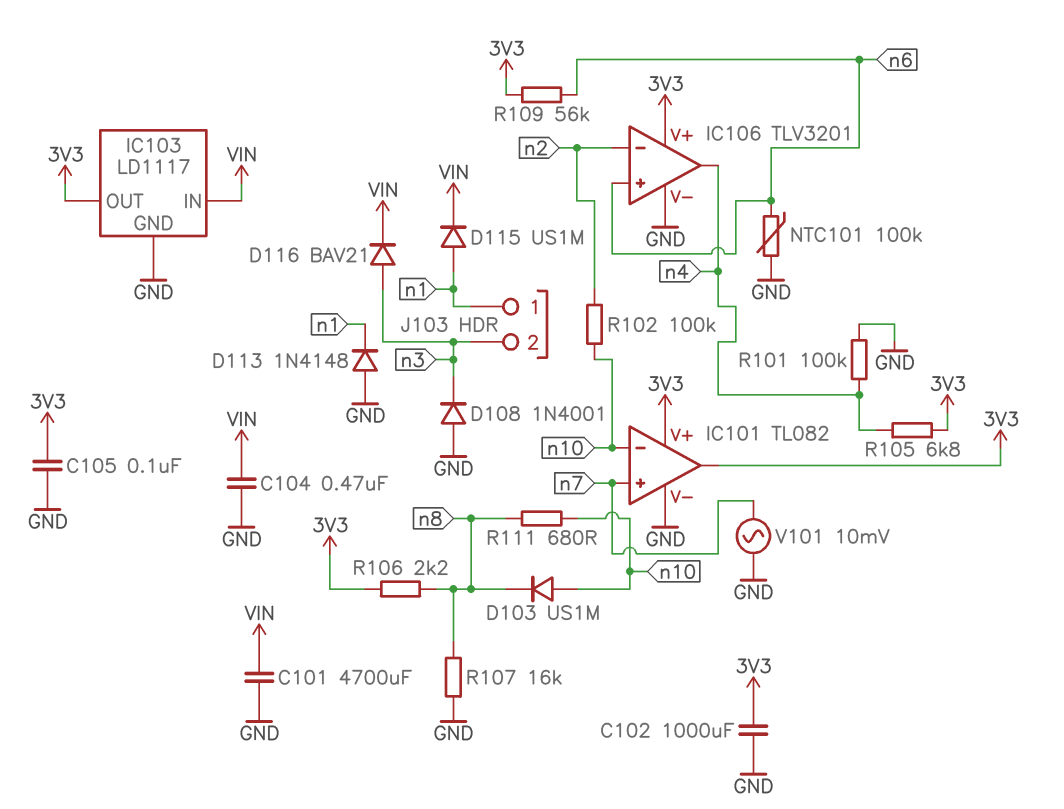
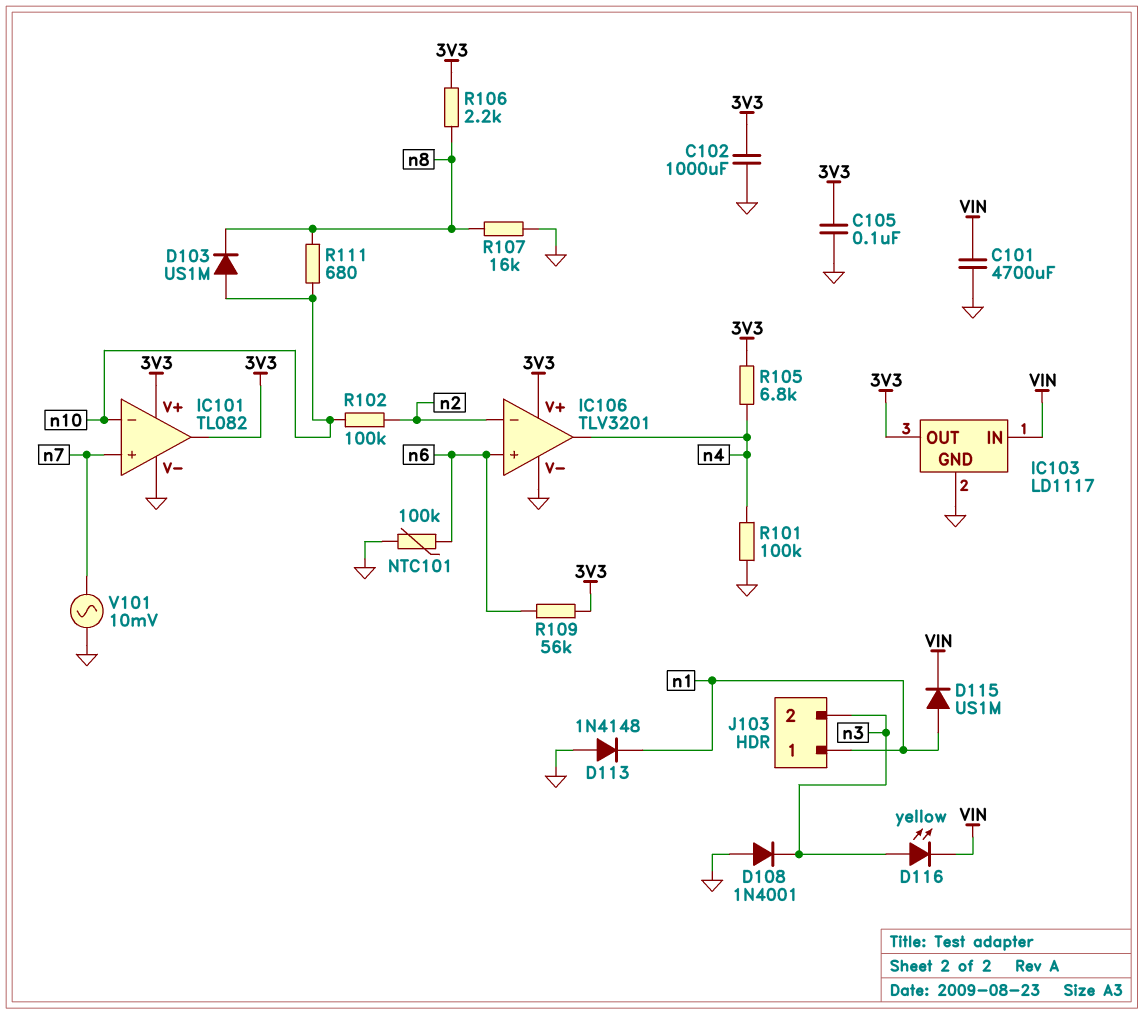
C104: 470nF (GND, VIN) -> none
D116: diode BAV21 (A n3, K VIN) -> LED yellow (A n3, K VIN)

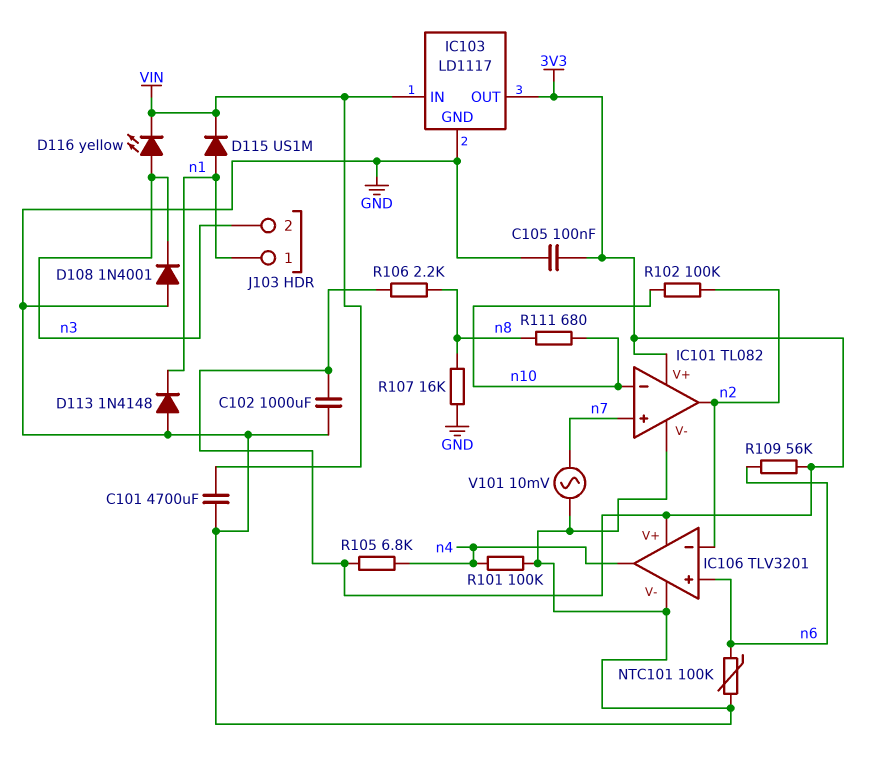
D103: diode US1M (A n10, K n8) -> none
IC101 pin out: 3V3 -> n2

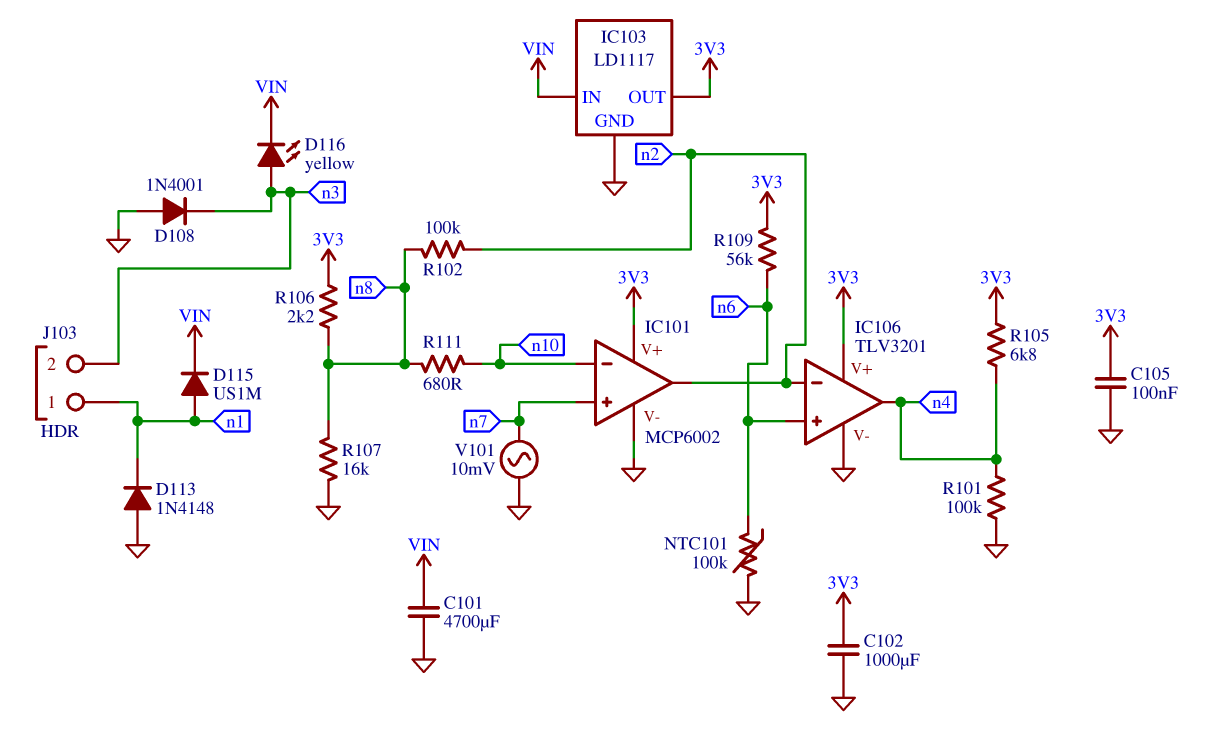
IC101: TL082 -> MCP6002
R102: 100k (n2, n10) -> 100k (n2, n8)

